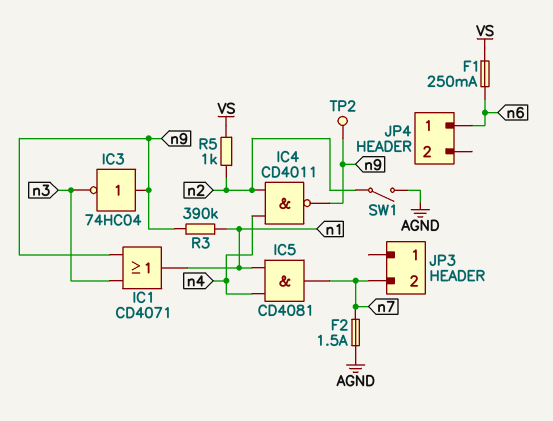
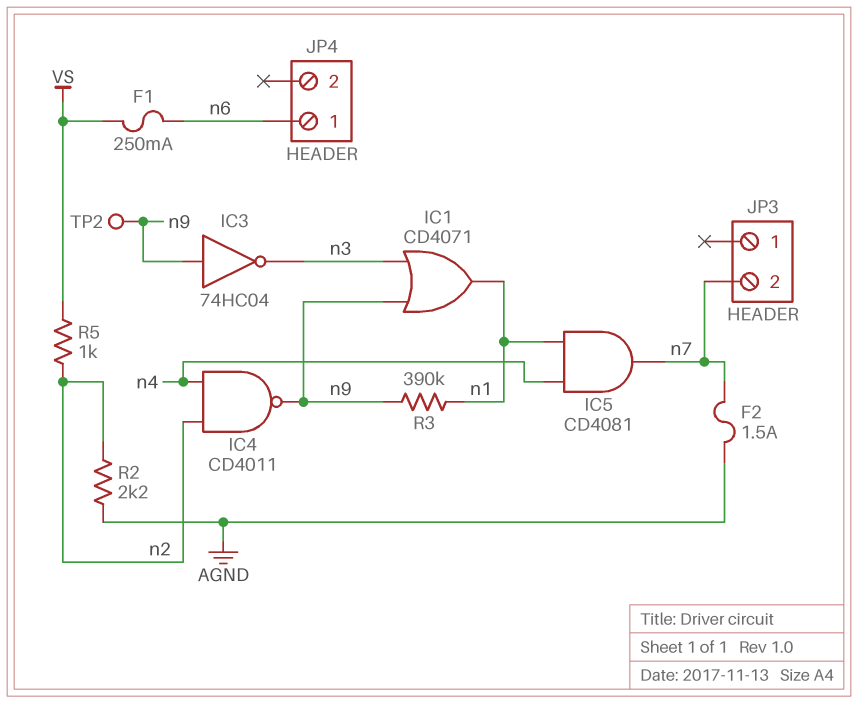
R2: none -> 2.2k (AGND, n2)
SW1: switch (AGND, n2) -> none

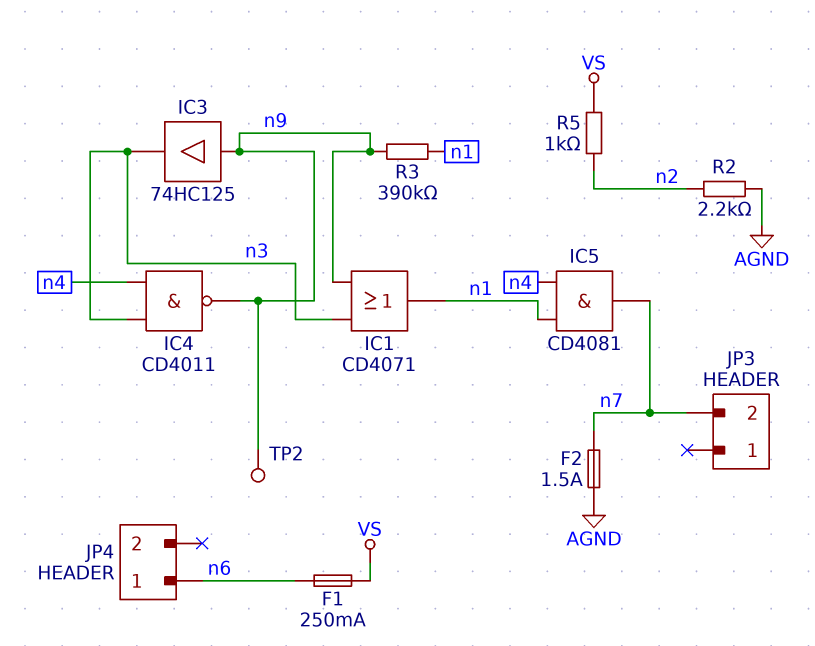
IC3: NOT 74HC04 (in n9, out n3) -> buffer 74HC125 (in n9, out n3)
IC4: NAND CD4011 (in n2, in n4, out n9) -> NAND CD4011 (in n3, in n4, out n9)

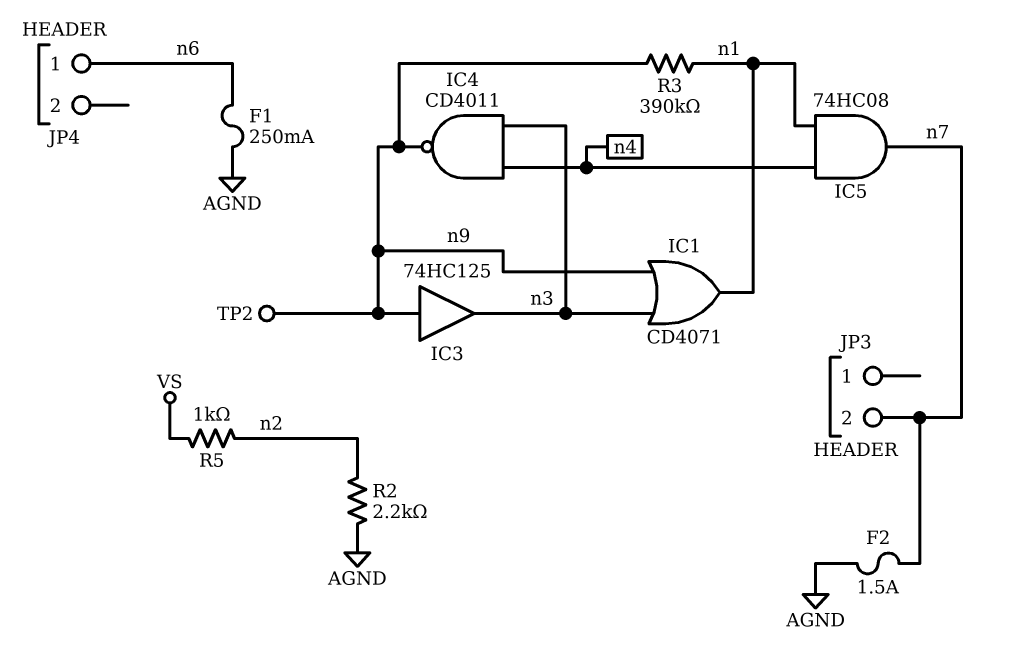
F1: 250mA (VS, n6) -> 250mA (AGND, n6)
IC5: AND CD4081 (in n1, in n4, out n7) -> AND 74HC08 (in n1, in n4, out n7)

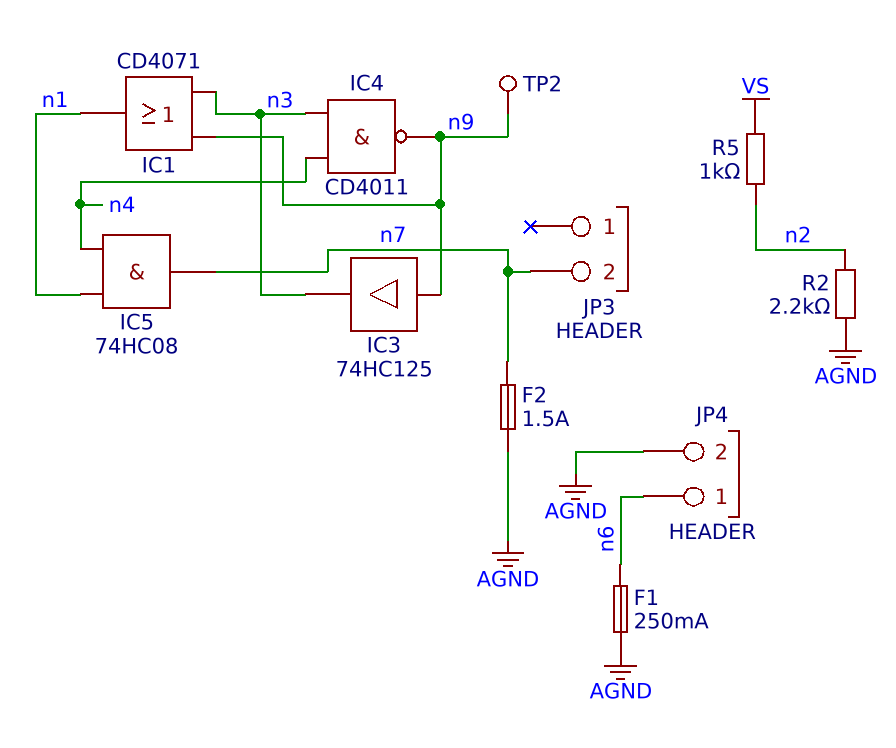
JP4 pin 2: none -> AGND
R3: 390k (n1, n9) -> none

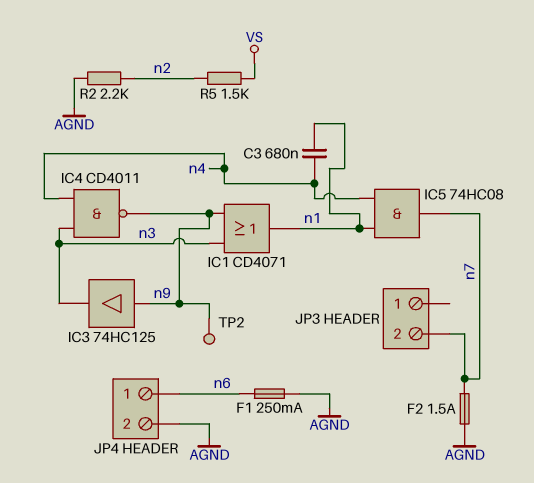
C3: none -> 680nF (n1, n4)
R5: 1k (VS, n2) -> 1.5k (VS, n2)

